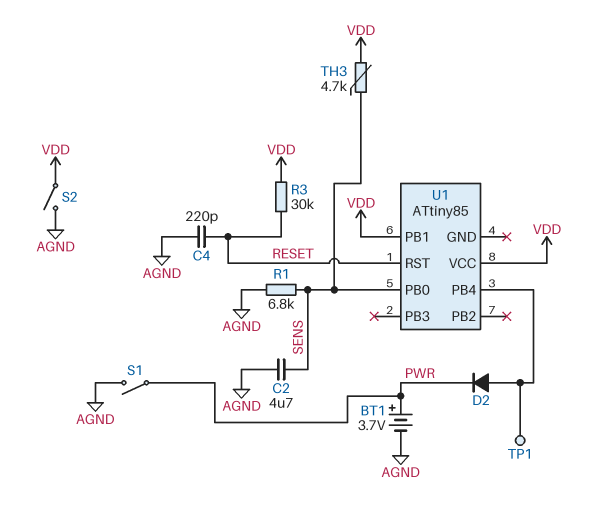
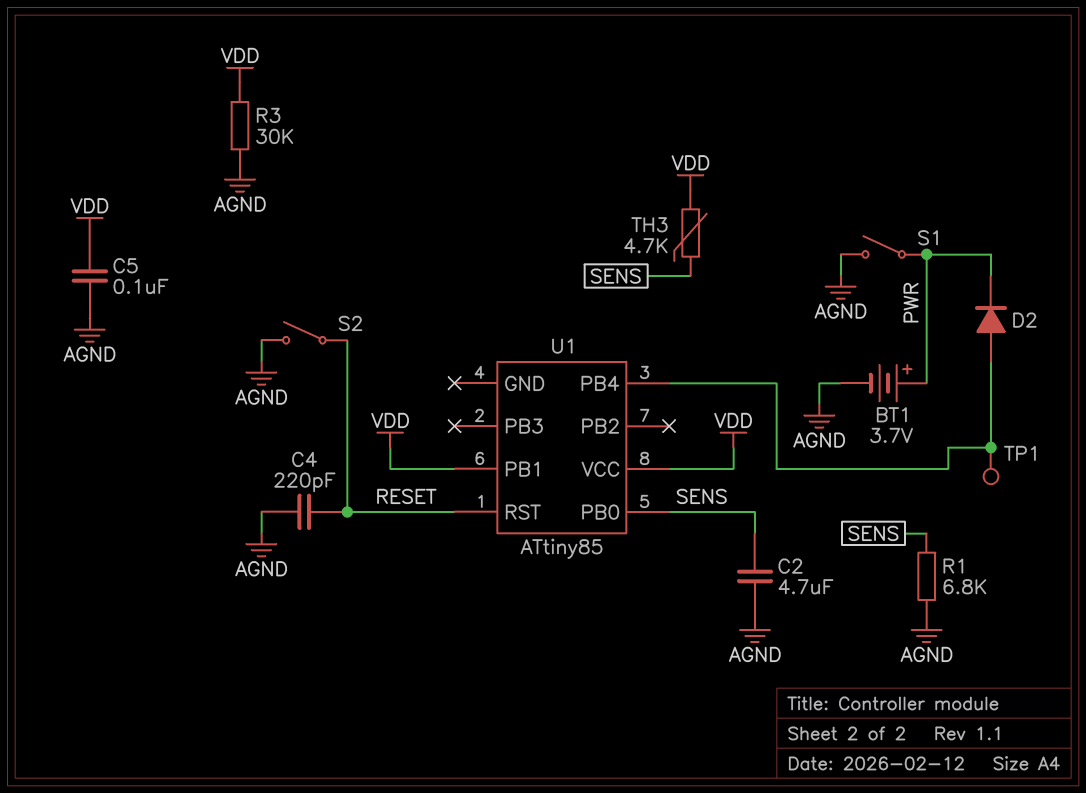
C5: none -> 100nF (AGND, VDD)
R3: 30k (RESET, VDD) -> 30k (AGND, VDD)
S2: switch (AGND, VDD) -> switch (AGND, RESET)

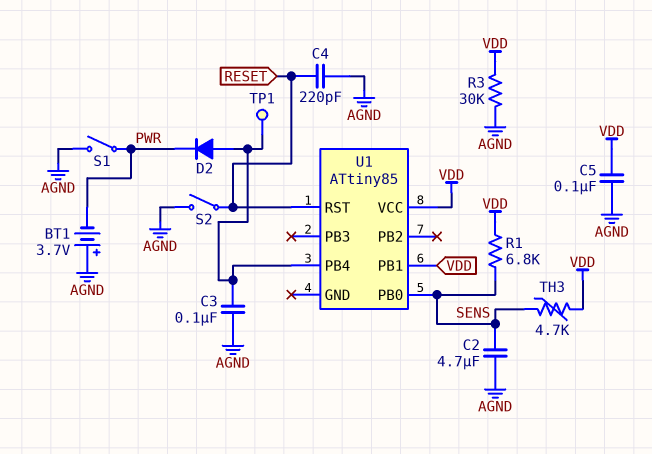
BT1: 3.7V (plus PWR, minus AGND) -> 3.7V (plus AGND, minus PWR)
C3: none -> 100nF (AGND, U1/PB4)
R1: 6.8k (AGND, SENS) -> 6.8k (SENS, VDD)

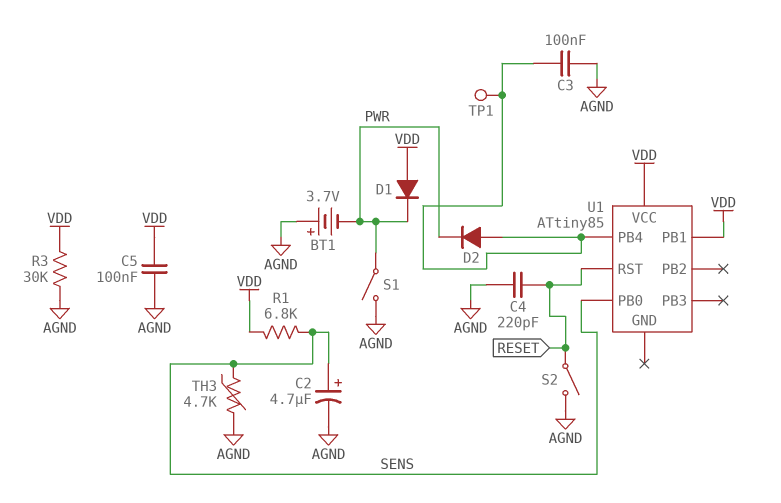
C2: 4.7uF (AGND, SENS) -> 4.7uF (plus SENS, minus AGND)
D1: none -> diode (A VDD, K PWR)
TH3: 4.7k (SENS, VDD) -> 4.7k (AGND, SENS)

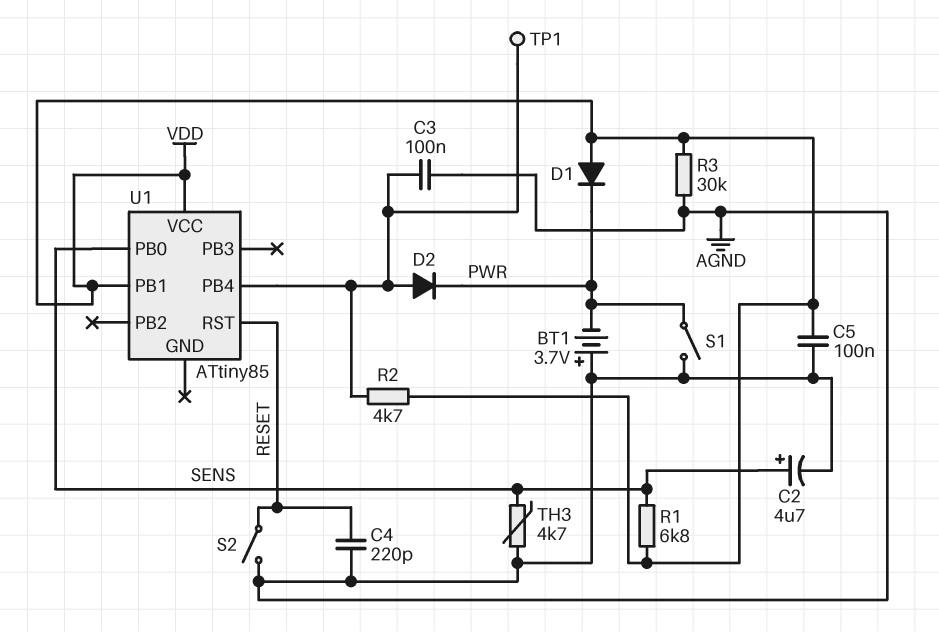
R2: none -> 4.7k (U1/PB4, VDD)

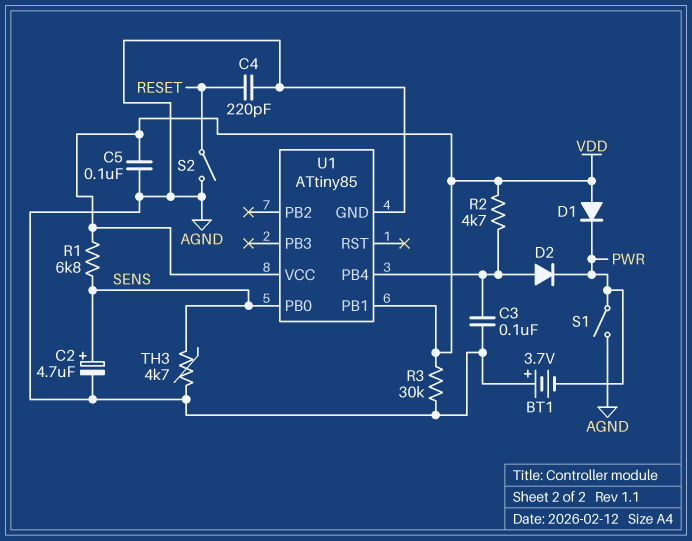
TP1: test point (U1/PB4) -> none
U1 pin GND: none -> AGND
U1 pin RST: RESET -> none

